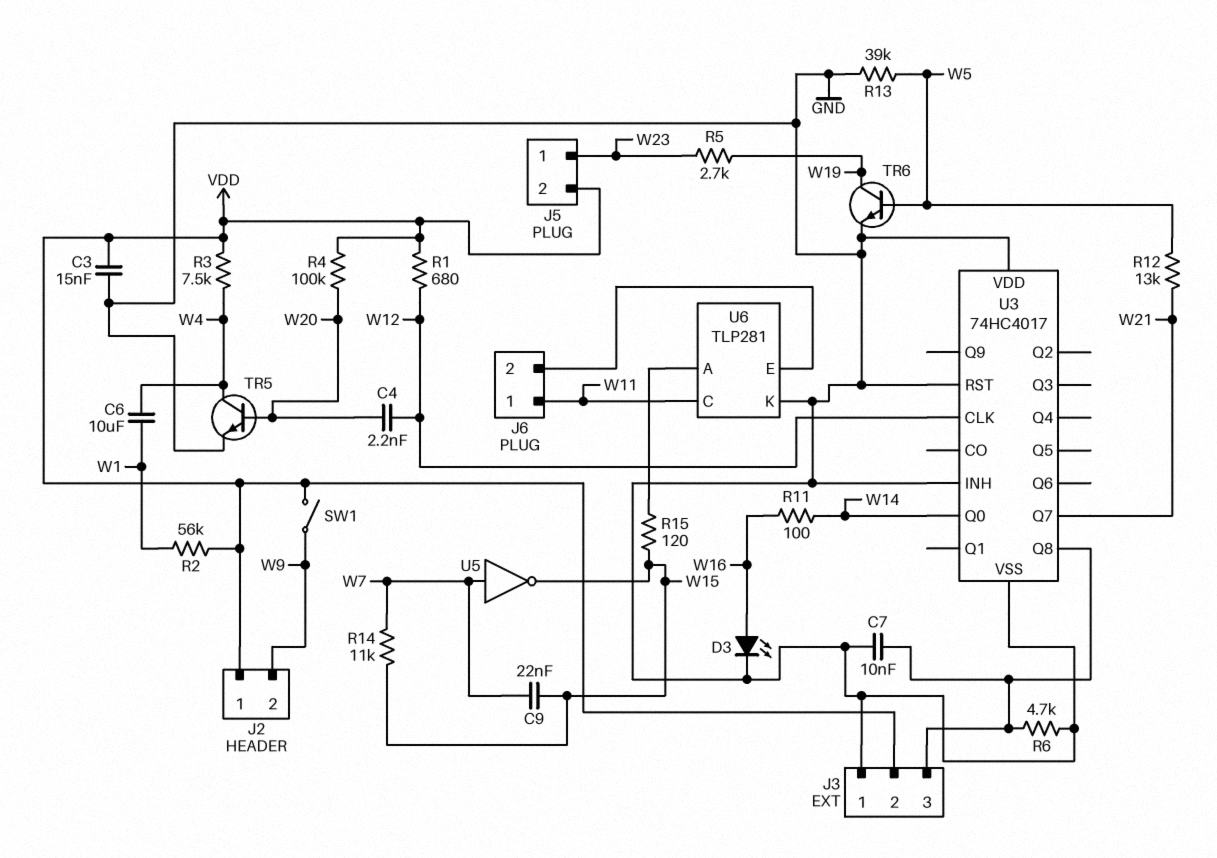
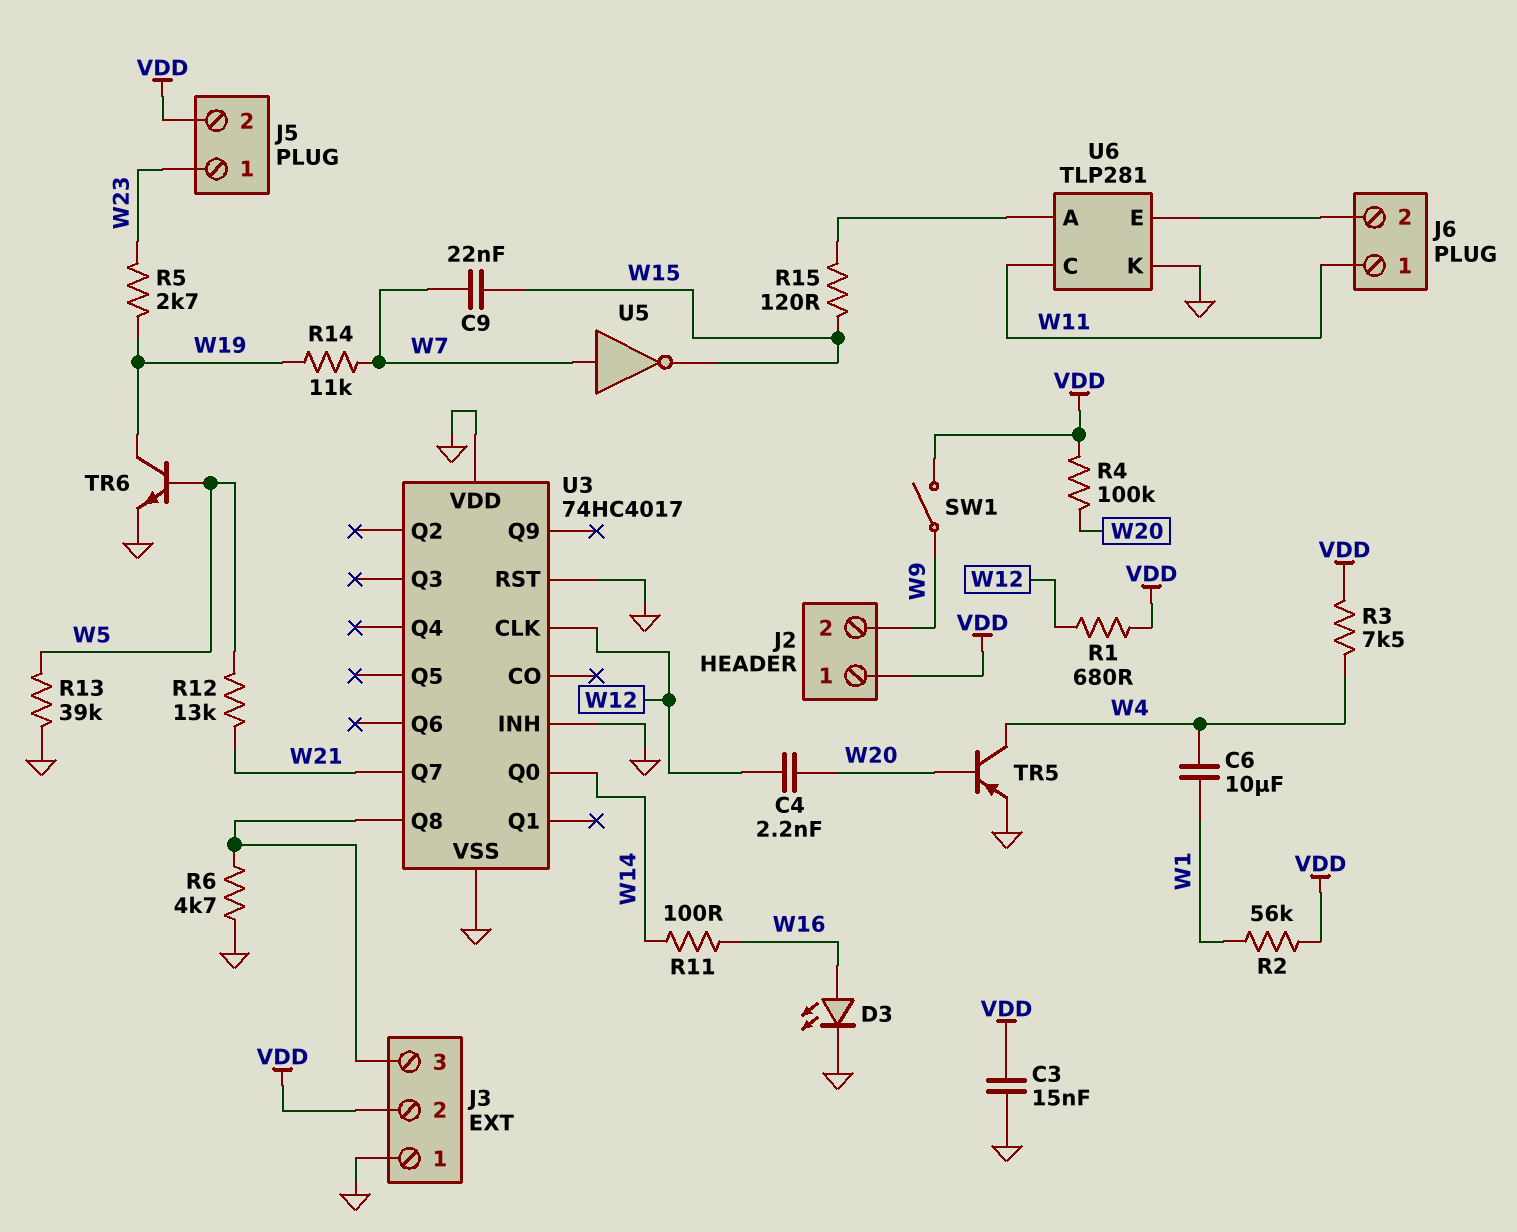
C7: 10nF (GND, J3/3) -> none
R14: 11k (W7, W15) -> 11k (W7, W19)
TR5: NPN (B W20, C W4, E GND) -> PNP (B W20, C W4, E GND)

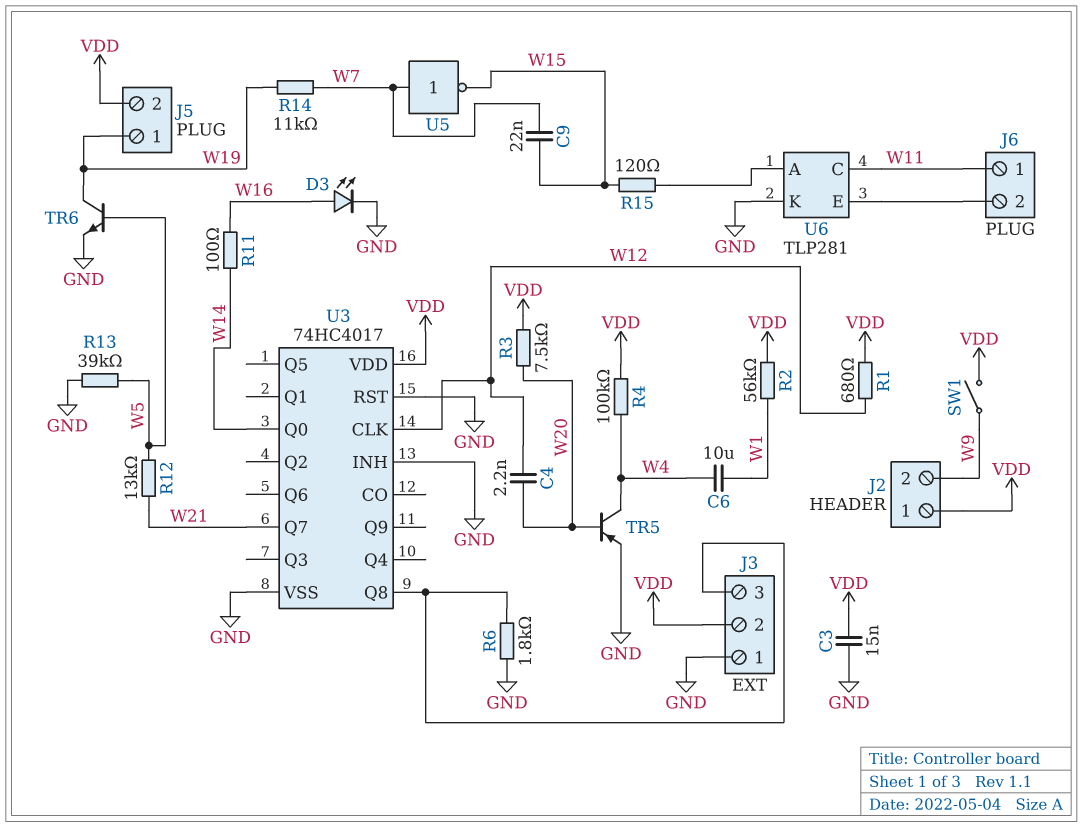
J5 pin 1: W23 -> W19
R3: 7.5k (VDD, W4) -> 7.5k (VDD, W20)
R4: 100k (VDD, W20) -> 100k (VDD, W4)
R5: 2.7k (W19, W23) -> none
R6: 4.7k (GND, J3/3) -> 1.8k (GND, J3/3)
U3 pin VDD: GND -> VDD

